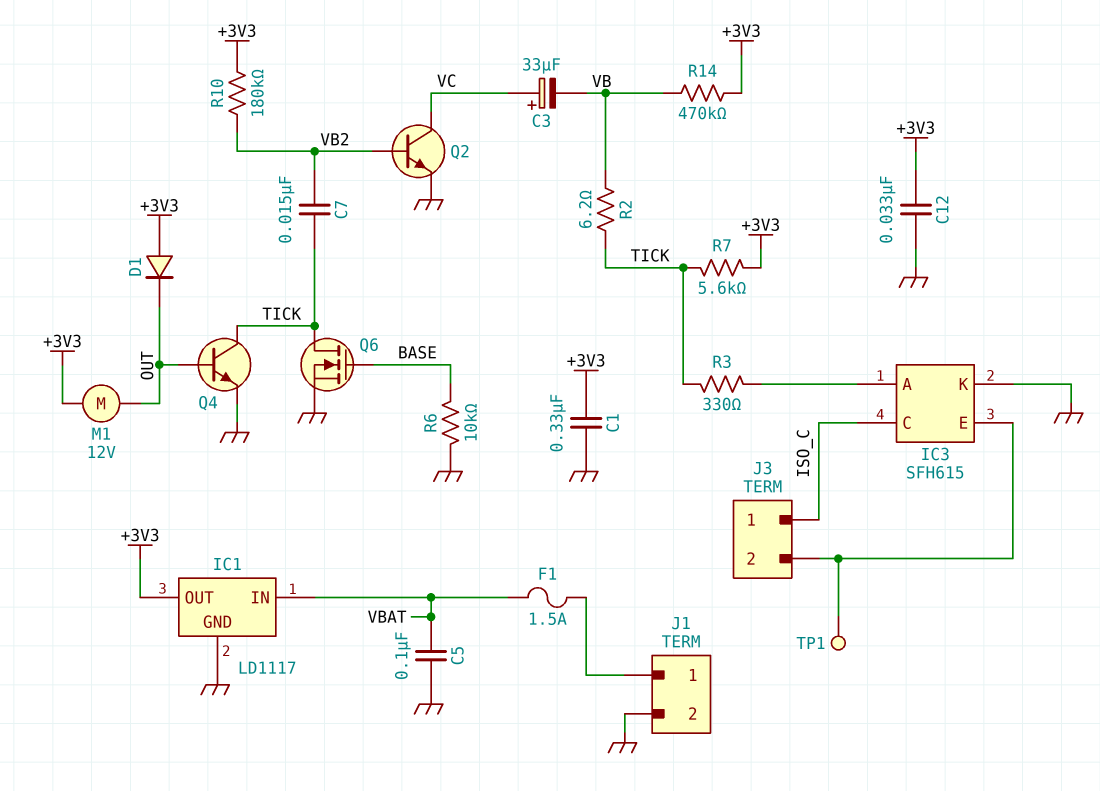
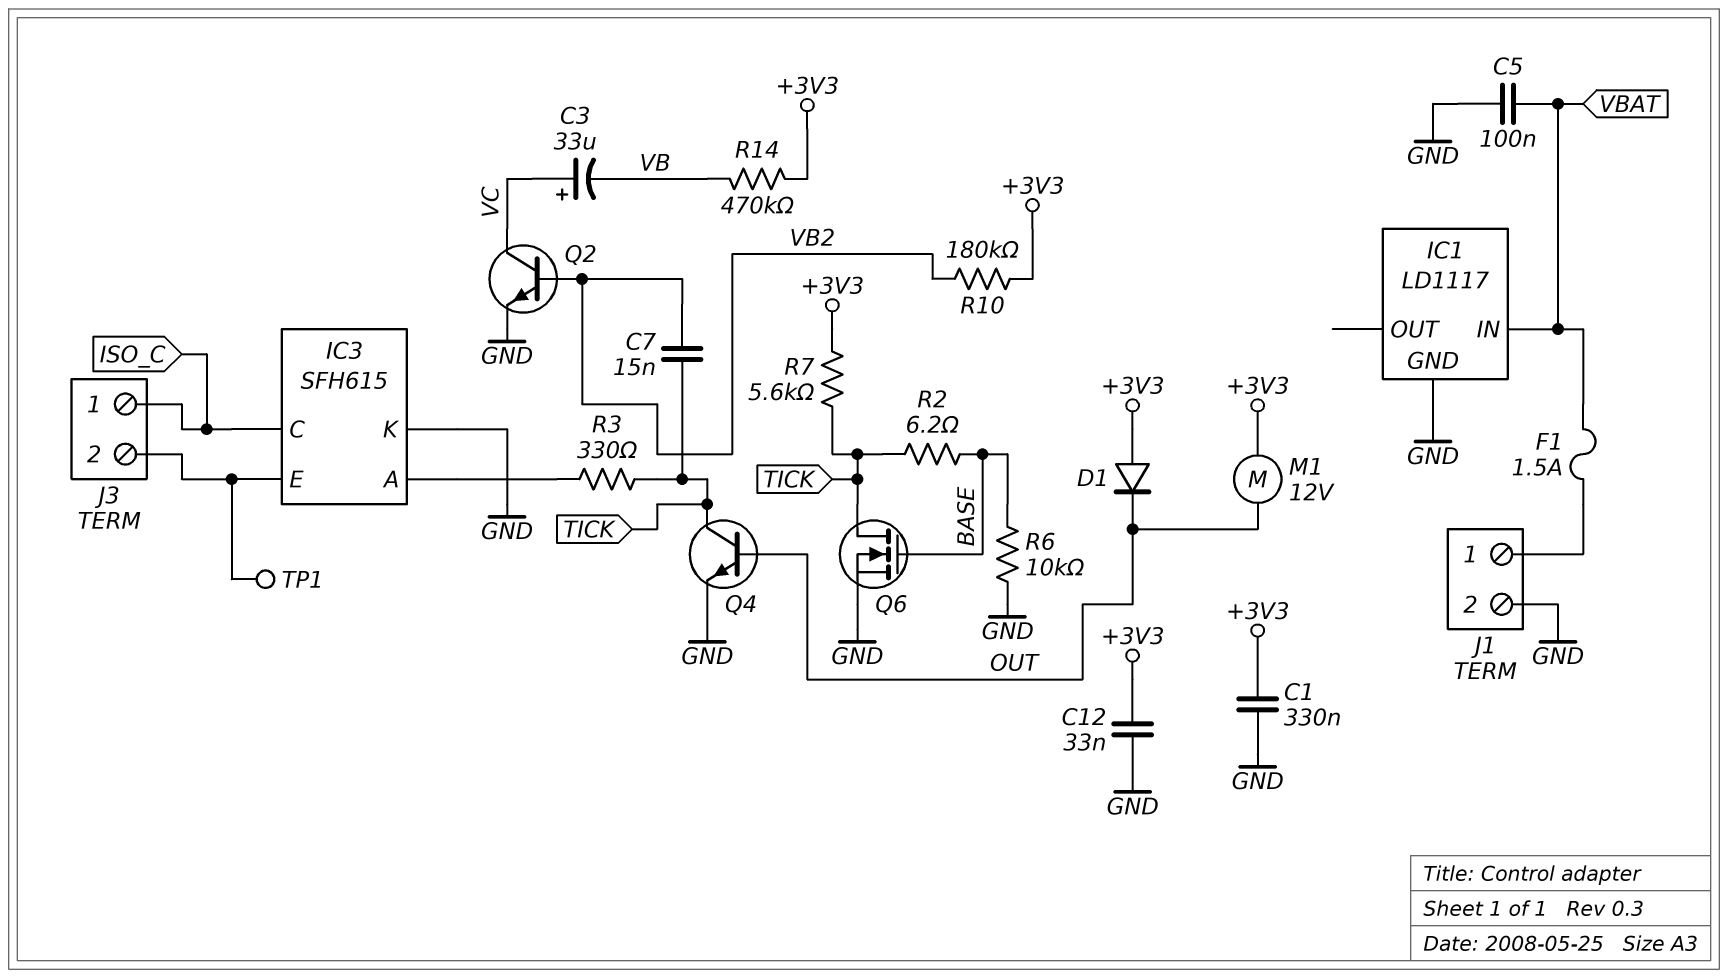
IC1 pin OUT: +3V3 -> none
R2: 6.2 (TICK, VB) -> 6.2 (BASE, TICK)

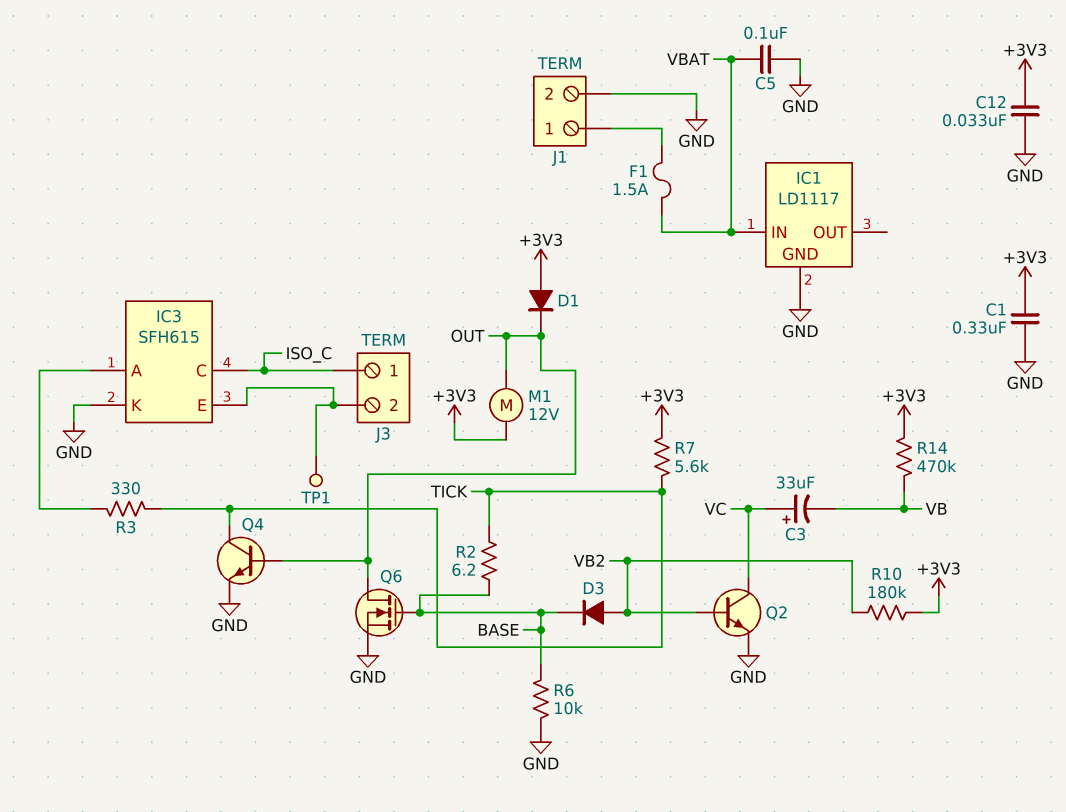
C7: 15nF (TICK, VB2) -> none
D3: none -> diode (A VB2, K BASE)
Q6: NMOS (G BASE, D TICK, S GND) -> NMOS (G BASE, D OUT, S GND)

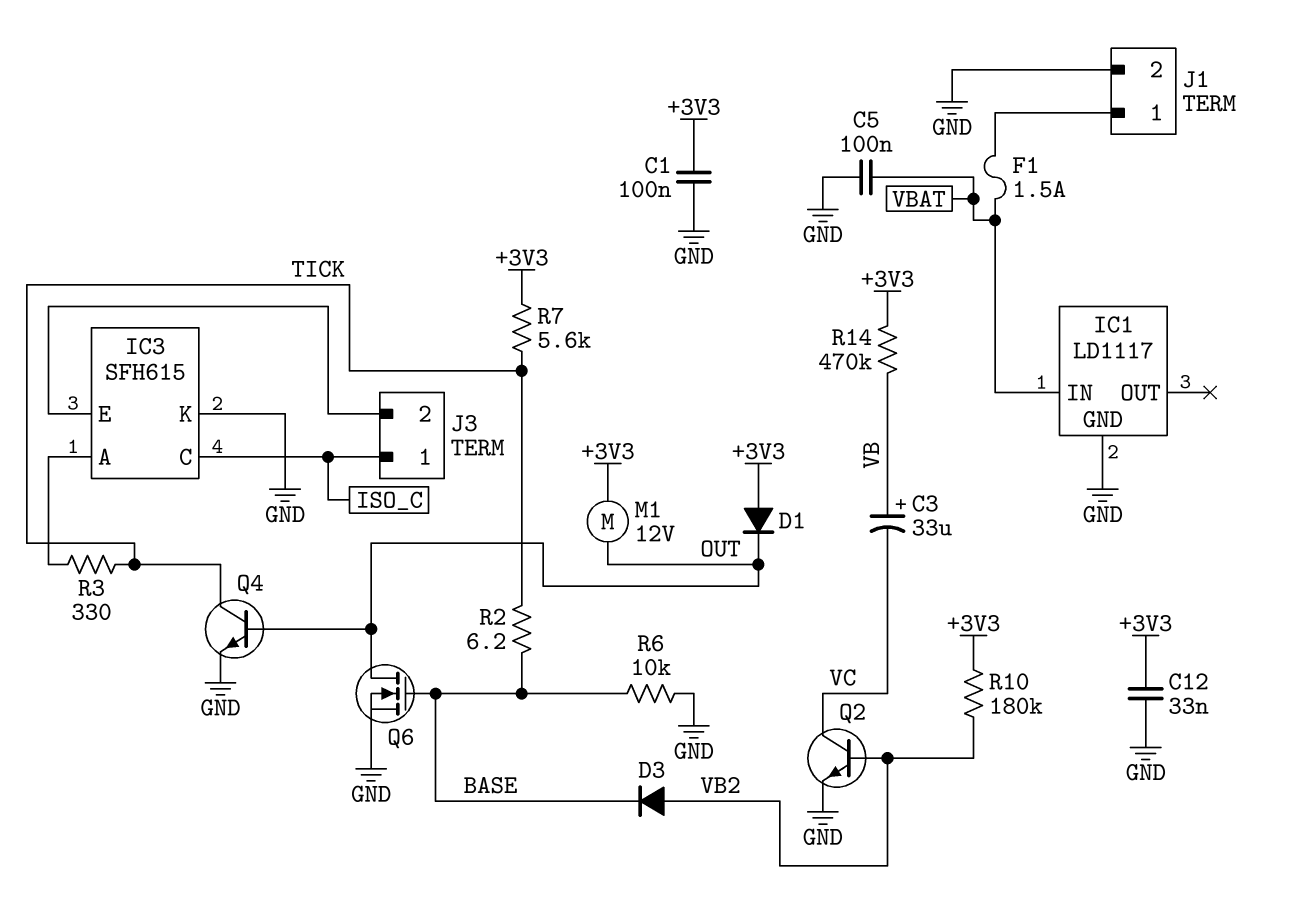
C1: 330nF (+3V3, GND) -> 100nF (+3V3, GND)
C3: 33uF (plus VC, minus VB) -> 33uF (plus VB, minus VC)
TP1: test point (IC3/E) -> none

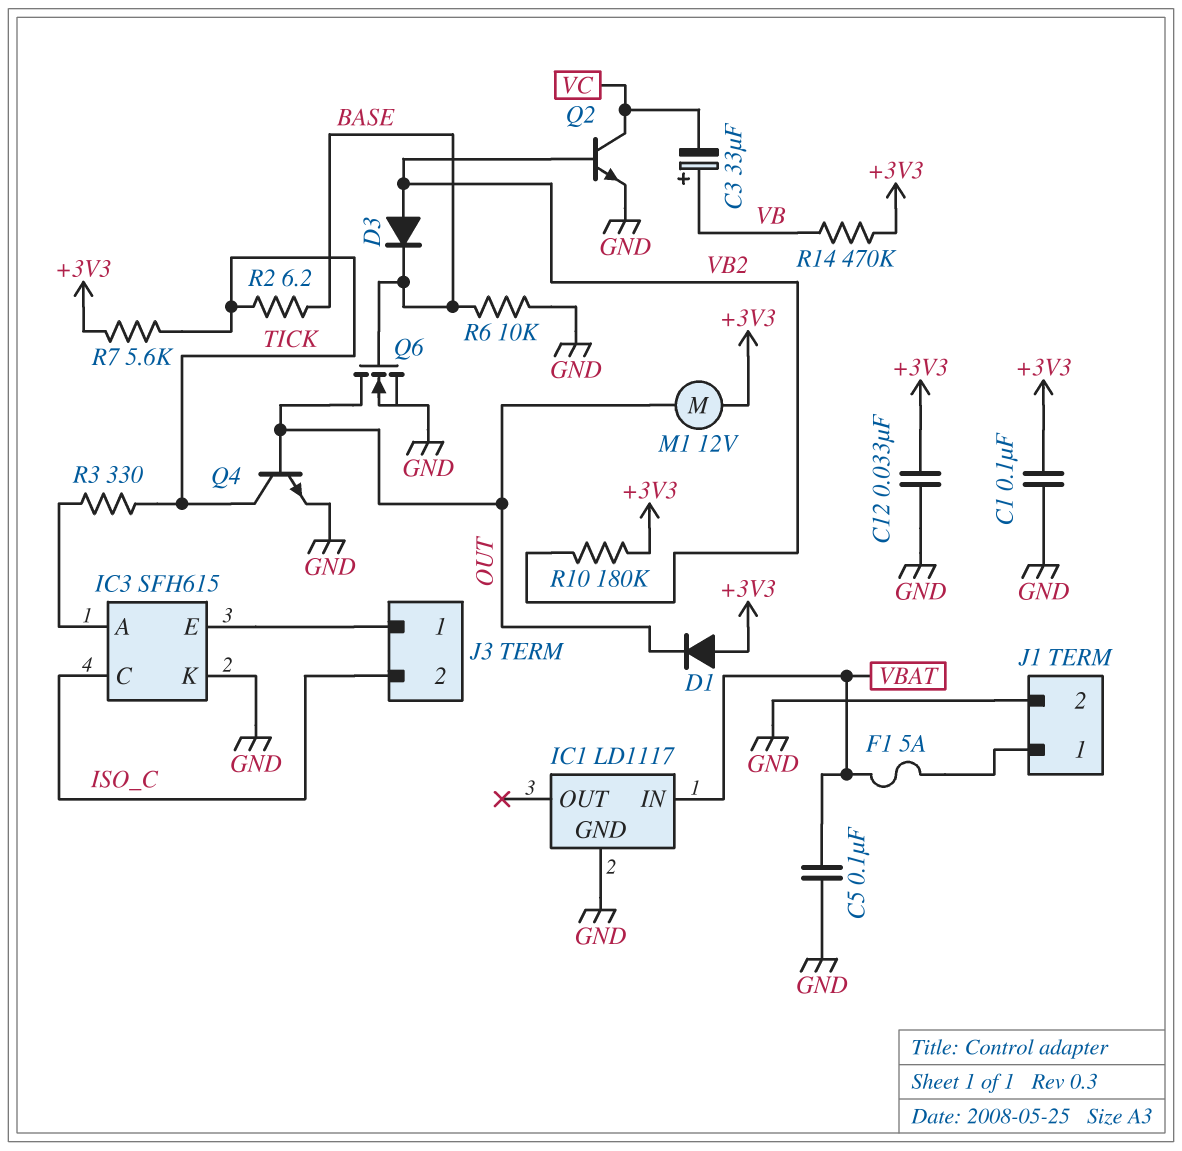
F1: 1.5A (J1/1, VBAT) -> 5A (J1/1, VBAT)
J3 pin 1: ISO_C -> IC3/E
J3 pin 2: IC3/E -> ISO_C

